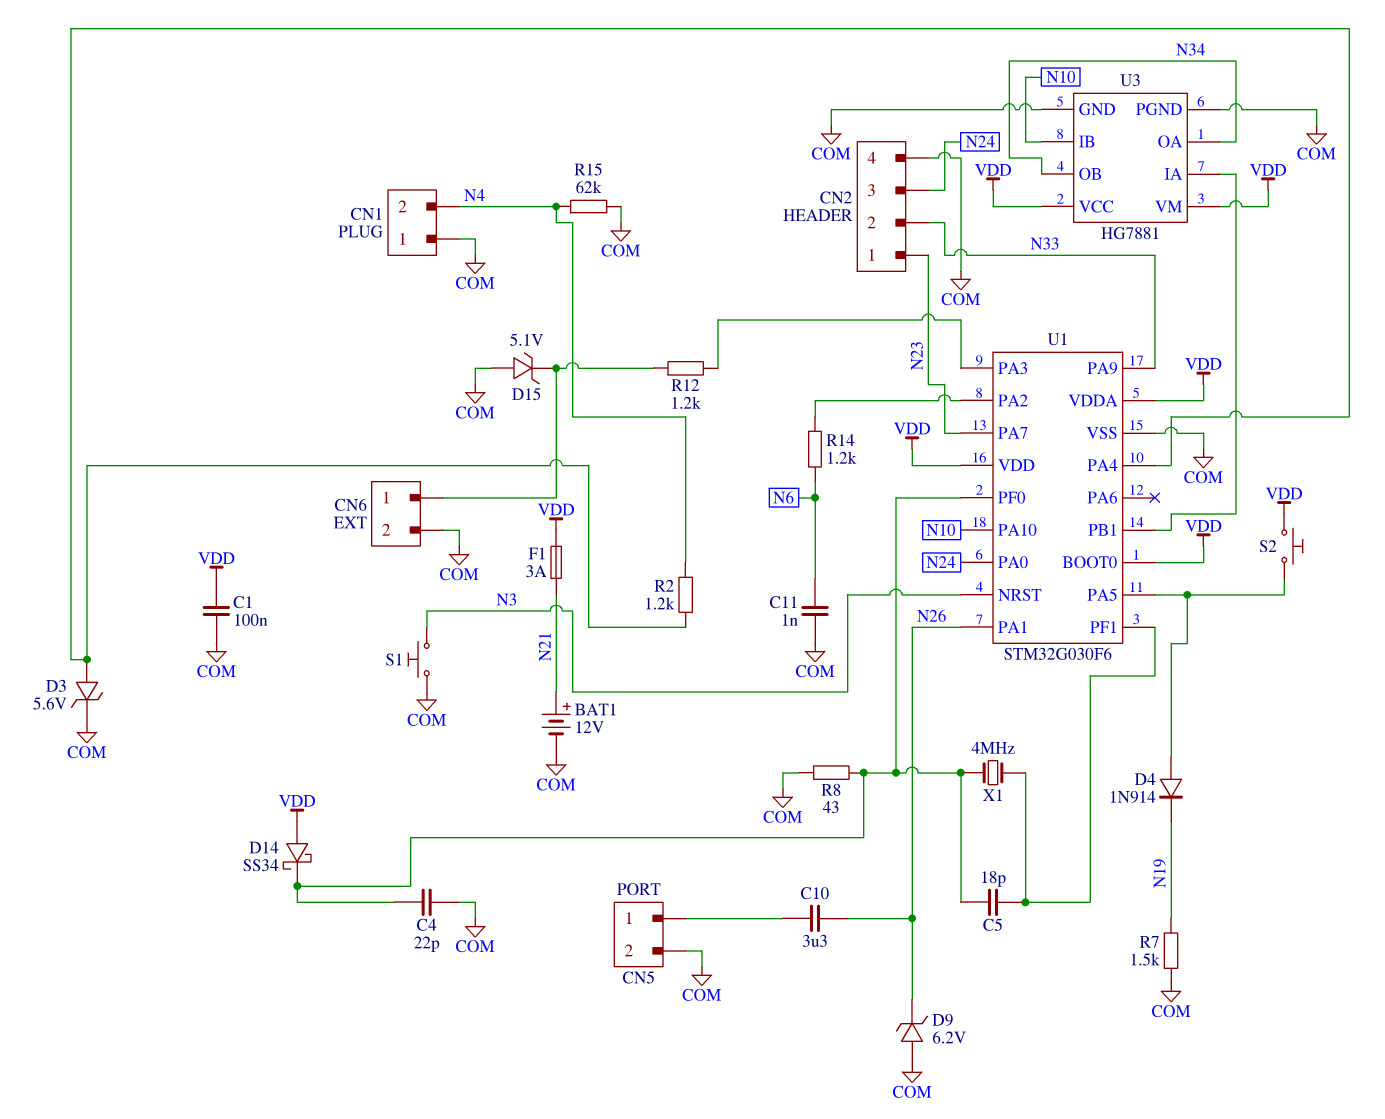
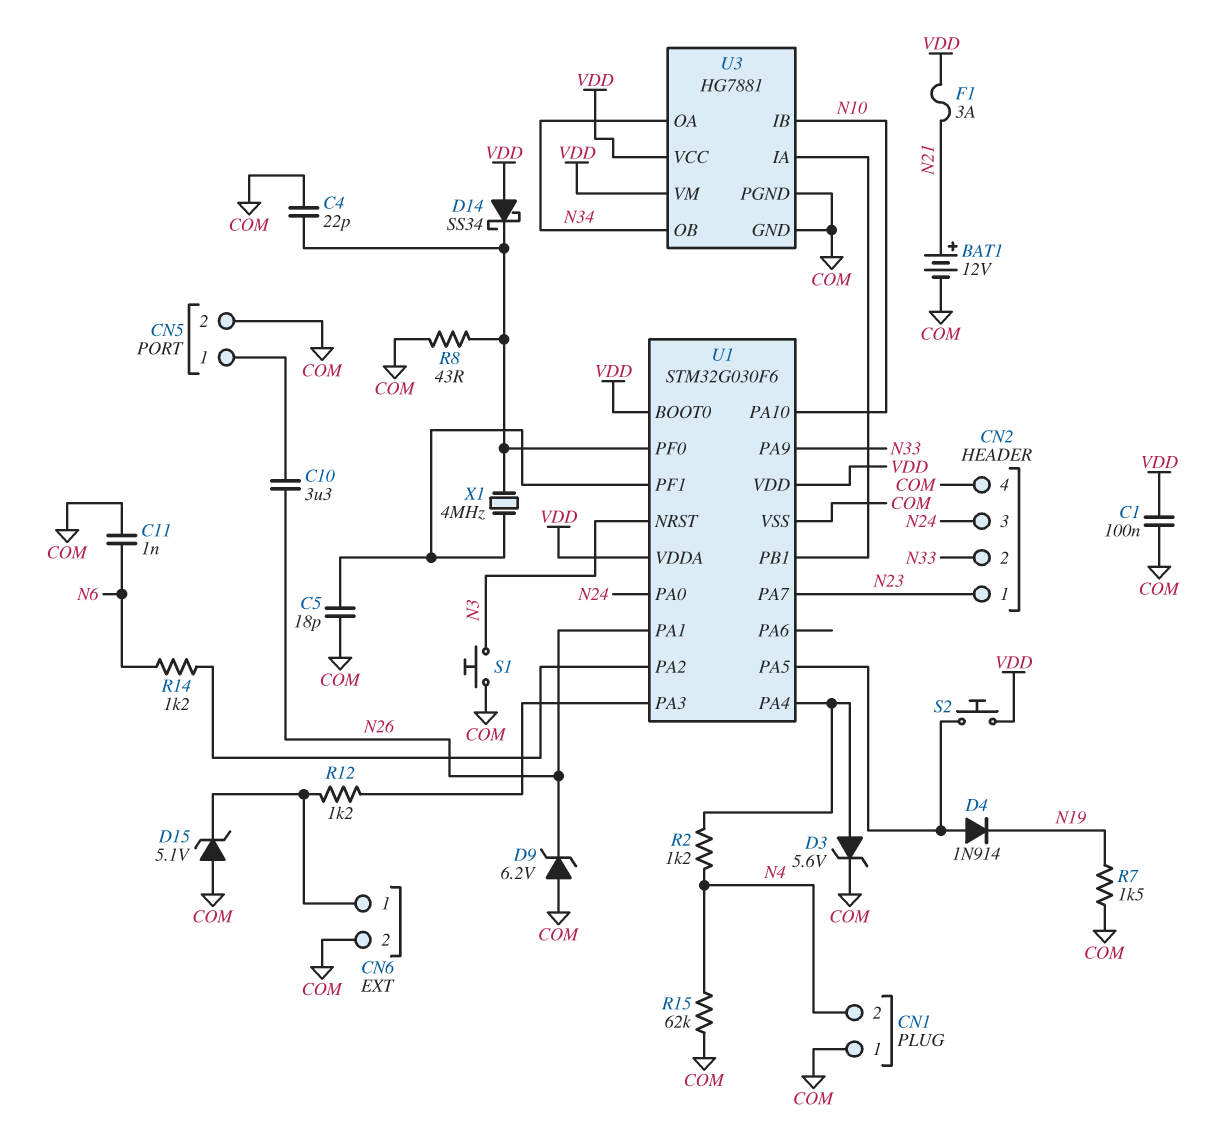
C5: 18pF (U1/PF0, U1/PF1) -> 18pF (COM, U1/PF1)

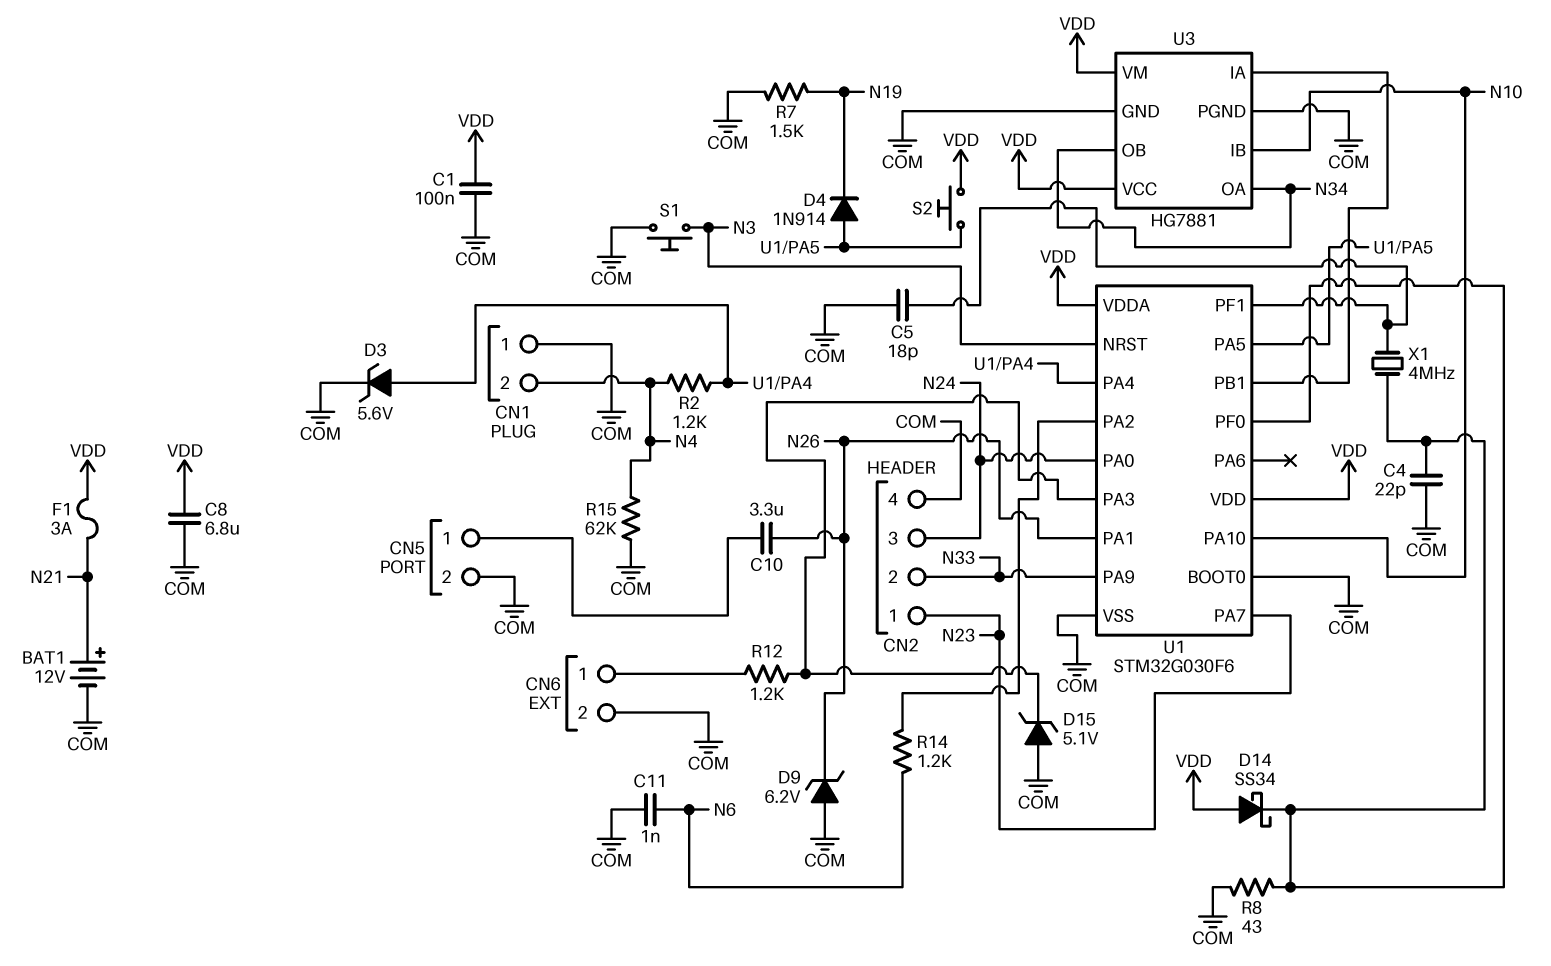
C8: none -> 6.8uF (COM, VDD)
D15: zener 5.1V (A COM, K CN6/1) -> zener 5.1V (A COM, K U1/PA3)
U1 pin BOOT0: VDD -> COM

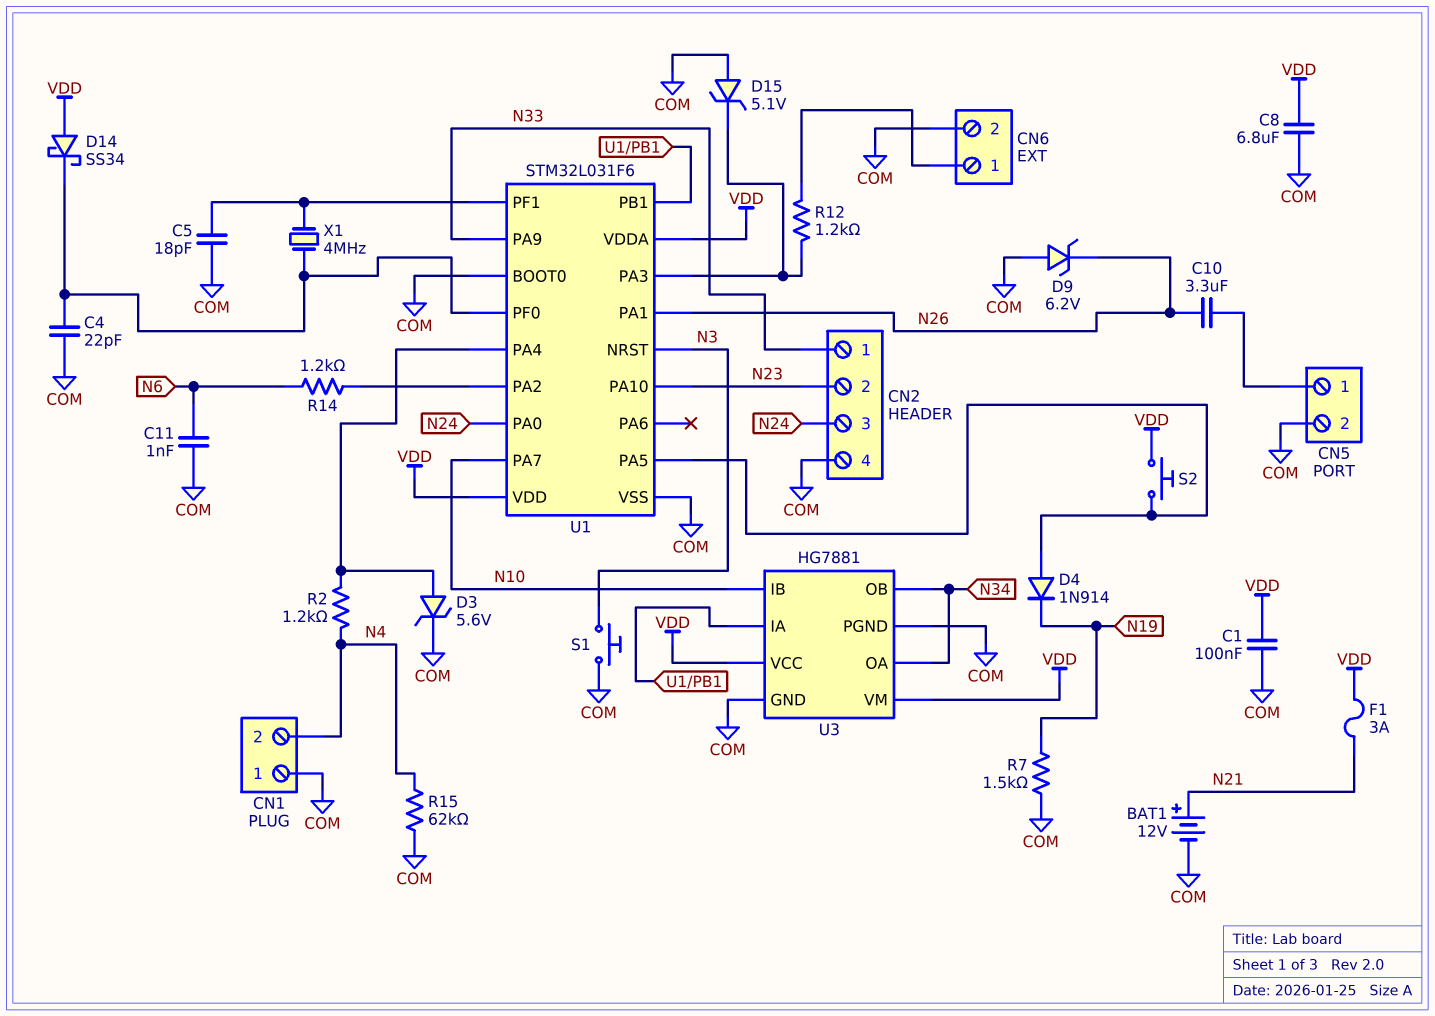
CN2 pin 1: N23 -> N33
CN2 pin 2: N33 -> N23
R8: 43 (COM, U1/PF0) -> none
U1: STM32G030F6 -> STM32L031F6
U1 pin PA7: N23 -> N10
U1 pin PA10: N10 -> N23

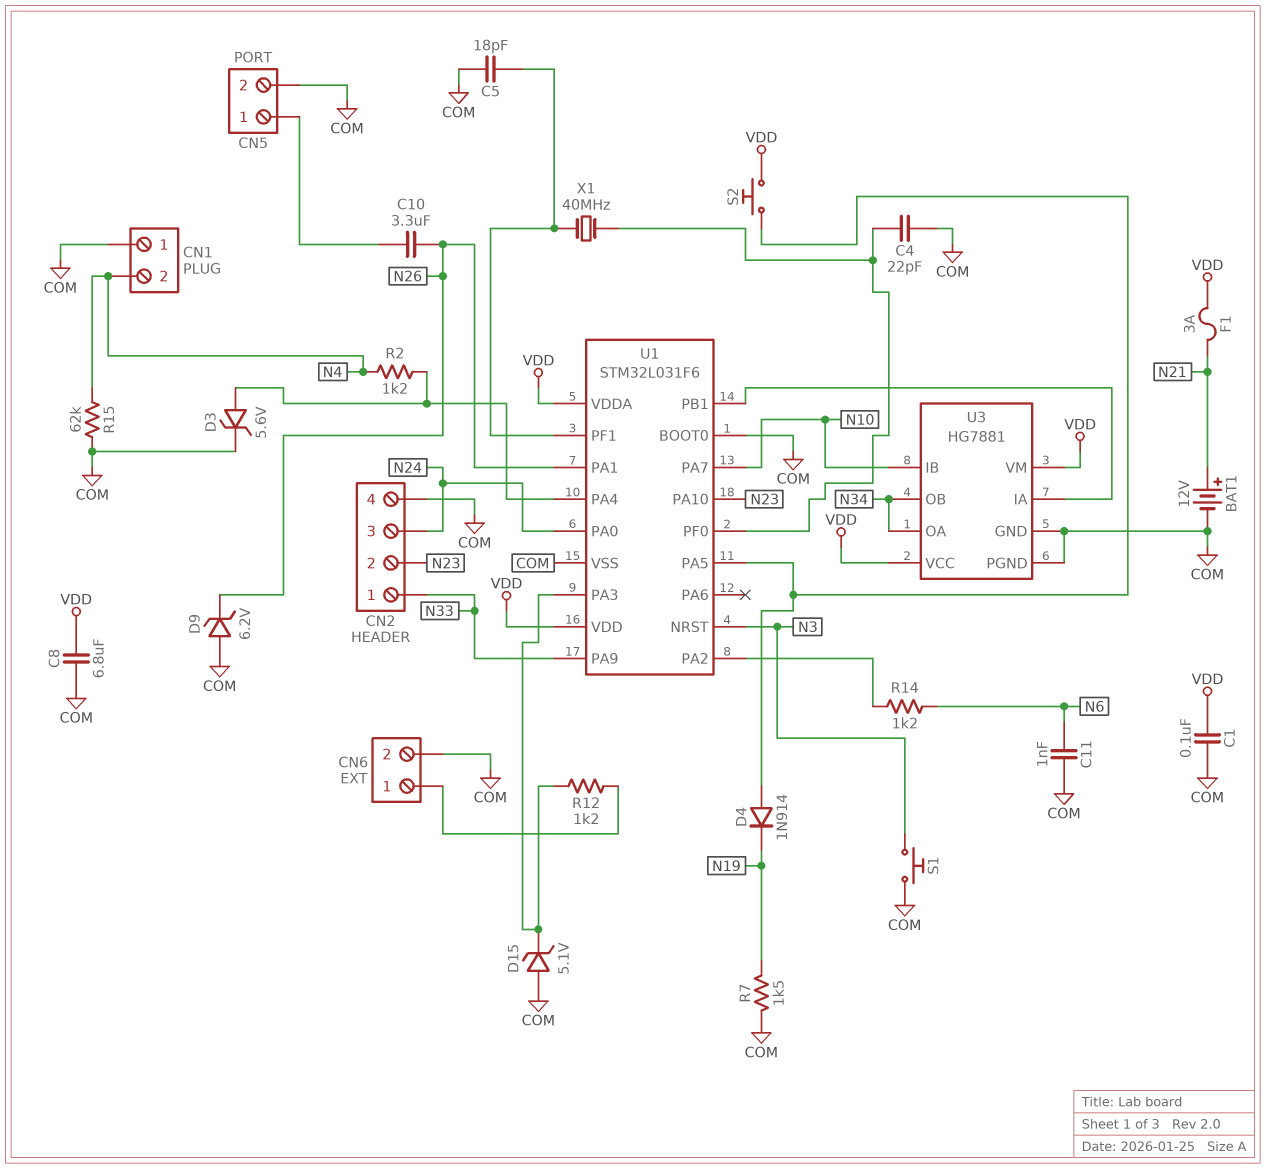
D14: schottky SS34 (A VDD, K U1/PF0) -> none
X1: 4MHz (U1/PF0, U1/PF1) -> 40MHz (U1/PF0, U1/PF1)

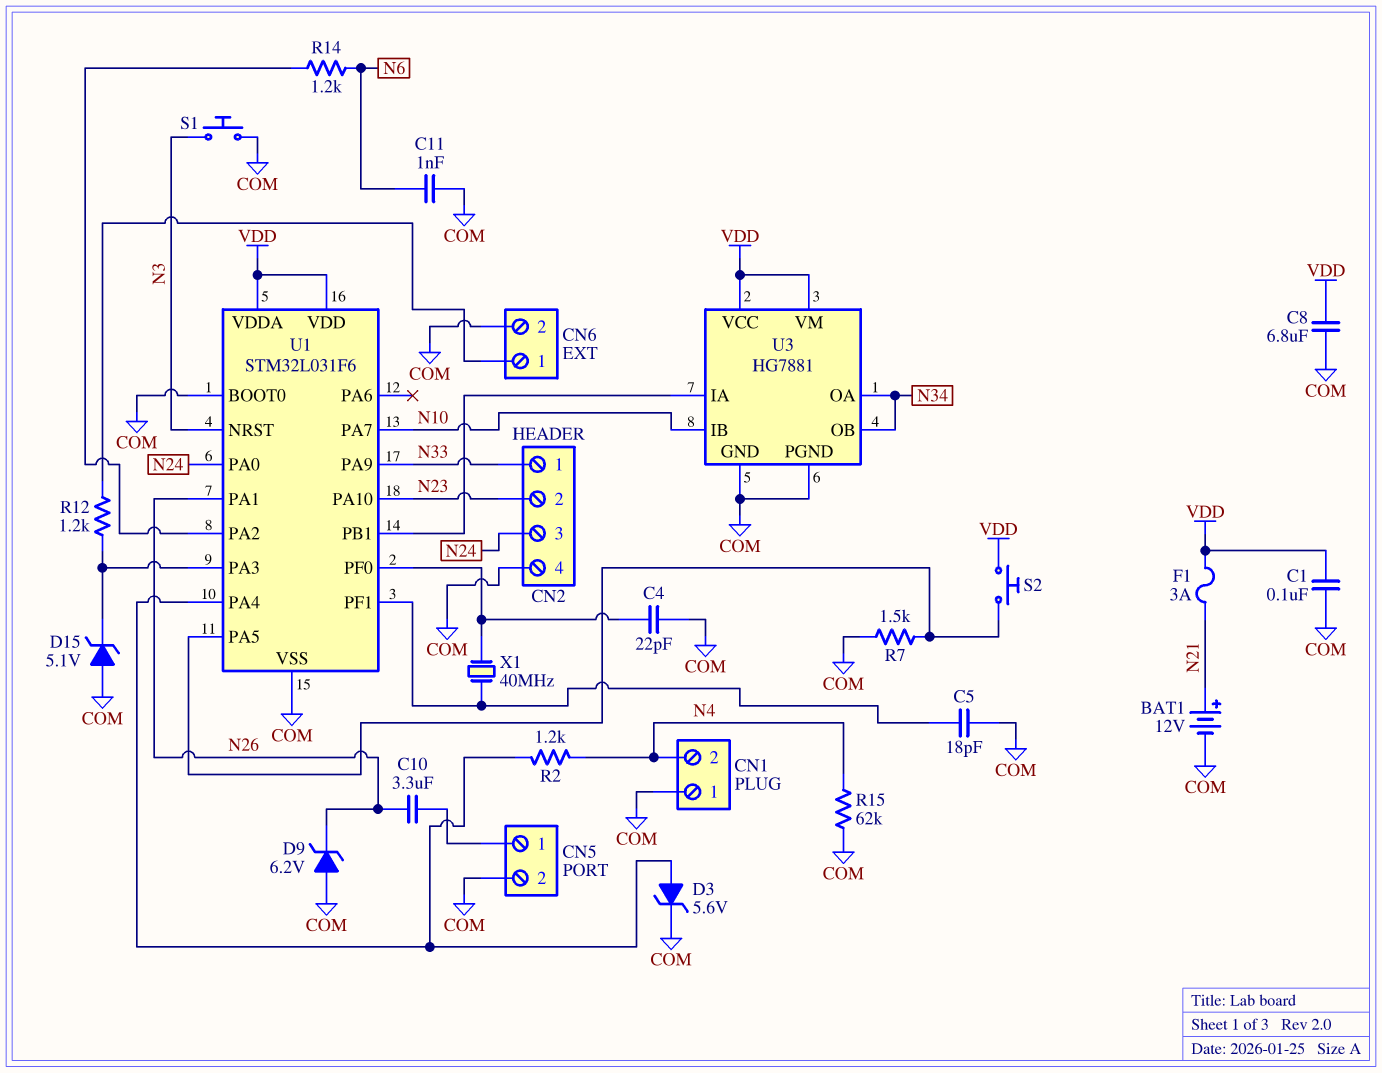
D4: diode 1N914 (A U1/PA5, K N19) -> none
R7: 1.5k (COM, N19) -> 1.5k (COM, U1/PA5)

